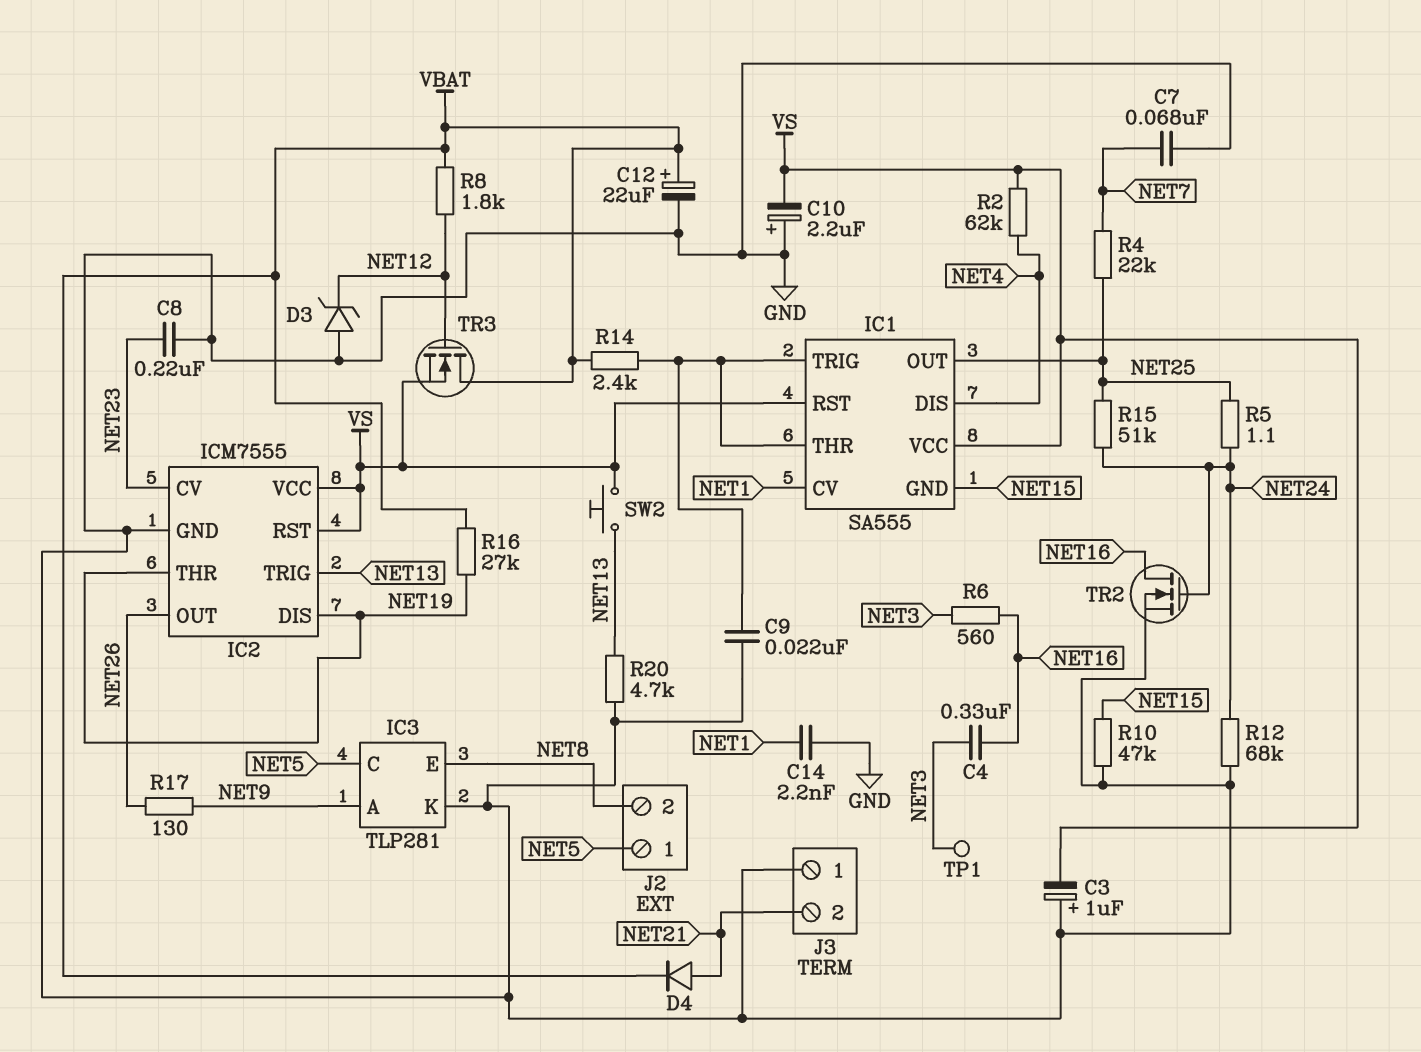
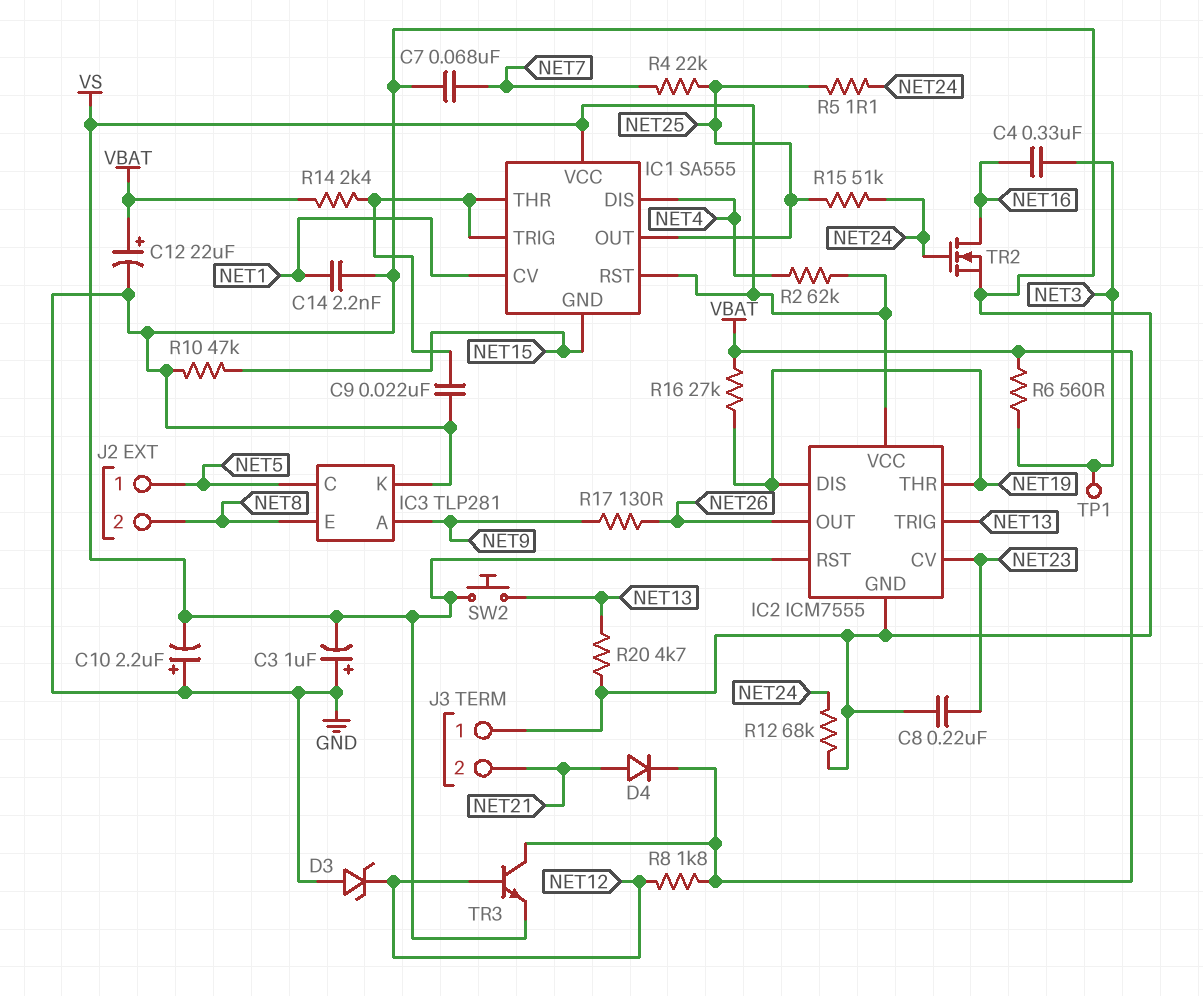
R6: 560 (NET3, NET16) -> 560 (NET3, VBAT)
TR3: NMOS (G NET12, D VBAT, S VS) -> NPN (B NET12, C VBAT, E VS)

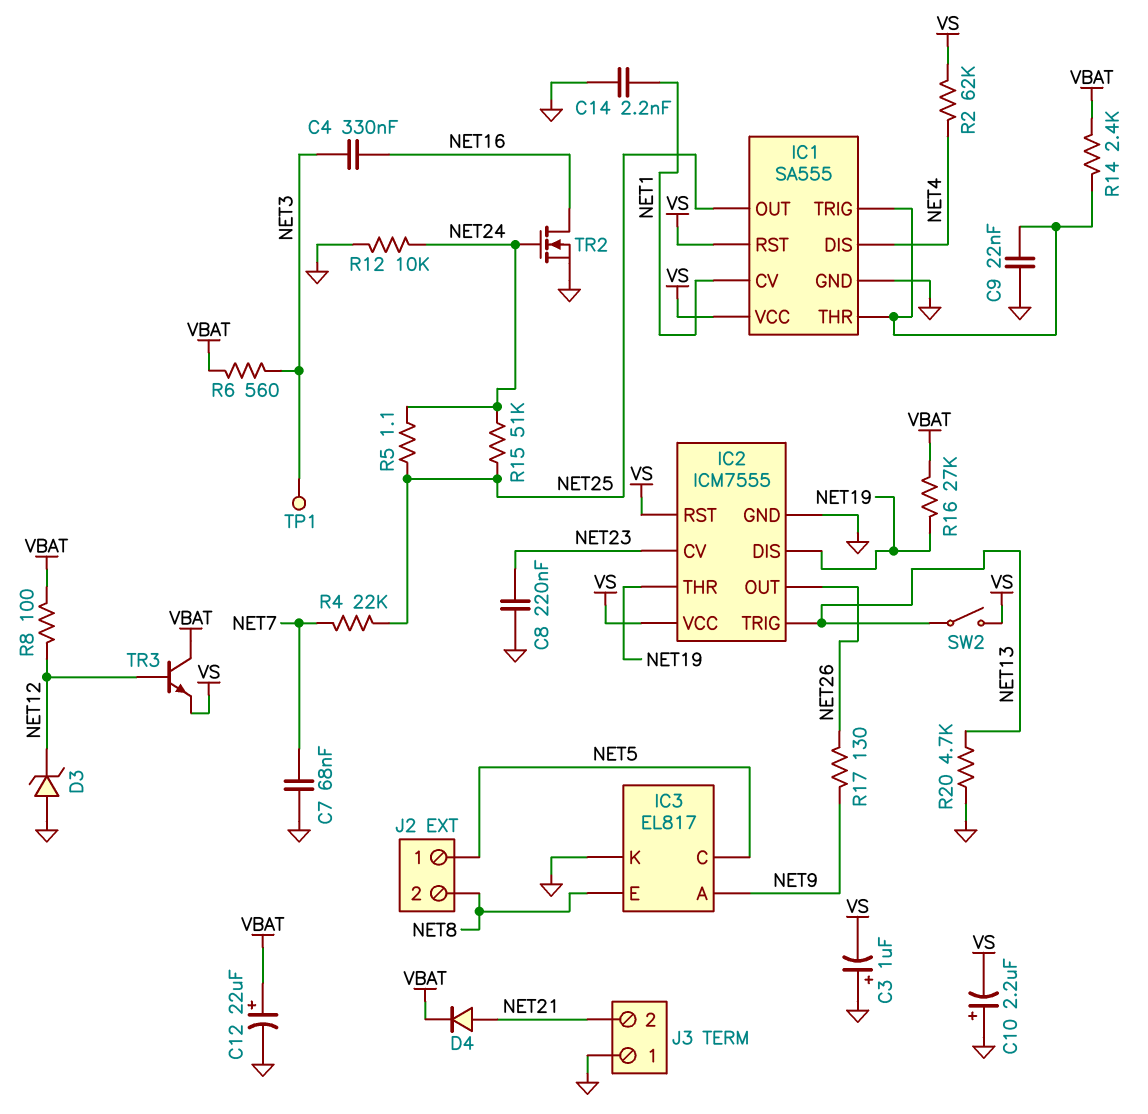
IC1 pin GND: NET15 -> GND
IC3: TLP281 -> EL817
R8: 1.8k (NET12, VBAT) -> 100 (NET12, VBAT)
R10: 47k (GND, NET15) -> none
R12: 68k (GND, NET24) -> 10k (GND, NET24)
SW2: button (NET13, VS) -> switch (NET13, VS)

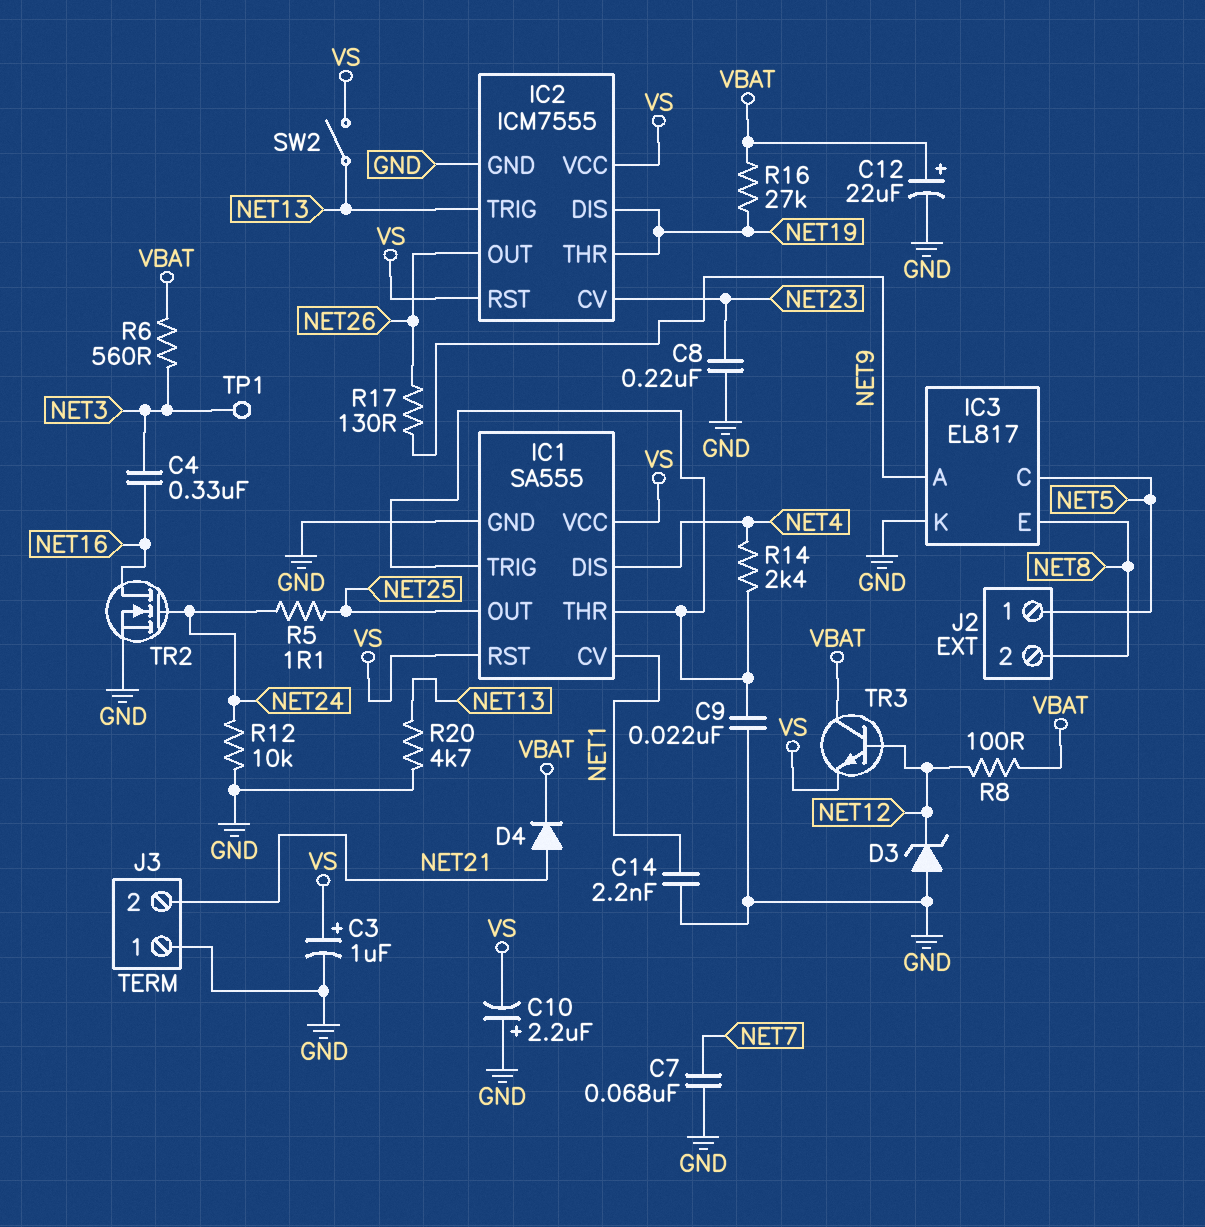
C3: 1uF (plus GND, minus VS) -> 1uF (plus VS, minus GND)
R2: 62k (NET4, VS) -> none
R4: 22k (NET7, NET25) -> none
R14: 2.4k (IC1/THR, VBAT) -> 2.4k (IC1/THR, NET4)
R15: 51k (NET24, NET25) -> none

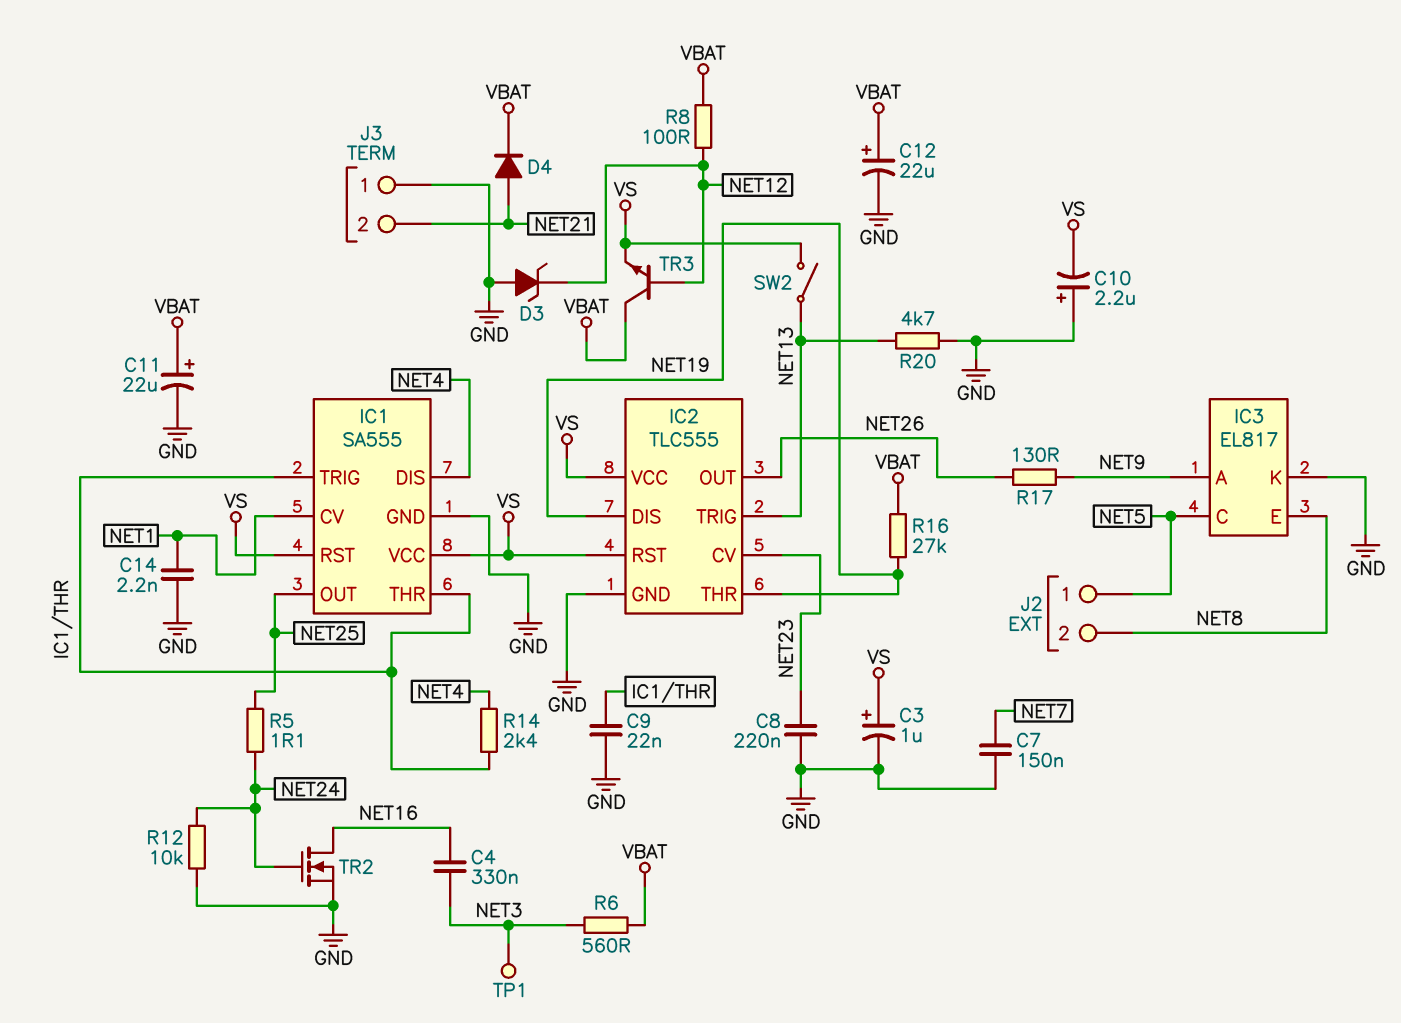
C7: 68nF (GND, NET7) -> 150nF (GND, NET7)
C11: none -> 22uF (plus VBAT, minus GND)
IC2: ICM7555 -> TLC555

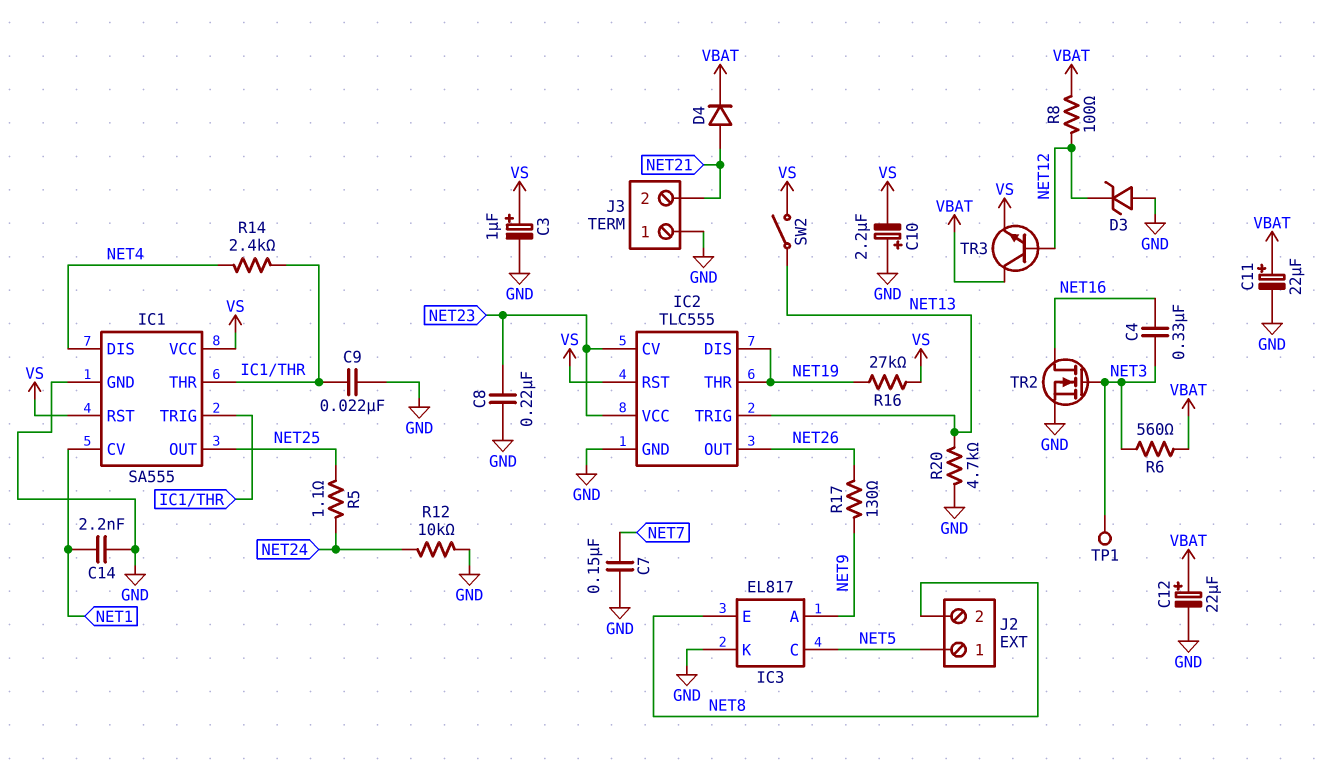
IC2 pin VCC: VS -> NET23
R16: 27k (NET19, VBAT) -> 27k (NET19, VS)
TR2: NMOS (G NET24, D NET16, S GND) -> NMOS (G NET3, D NET16, S GND)

